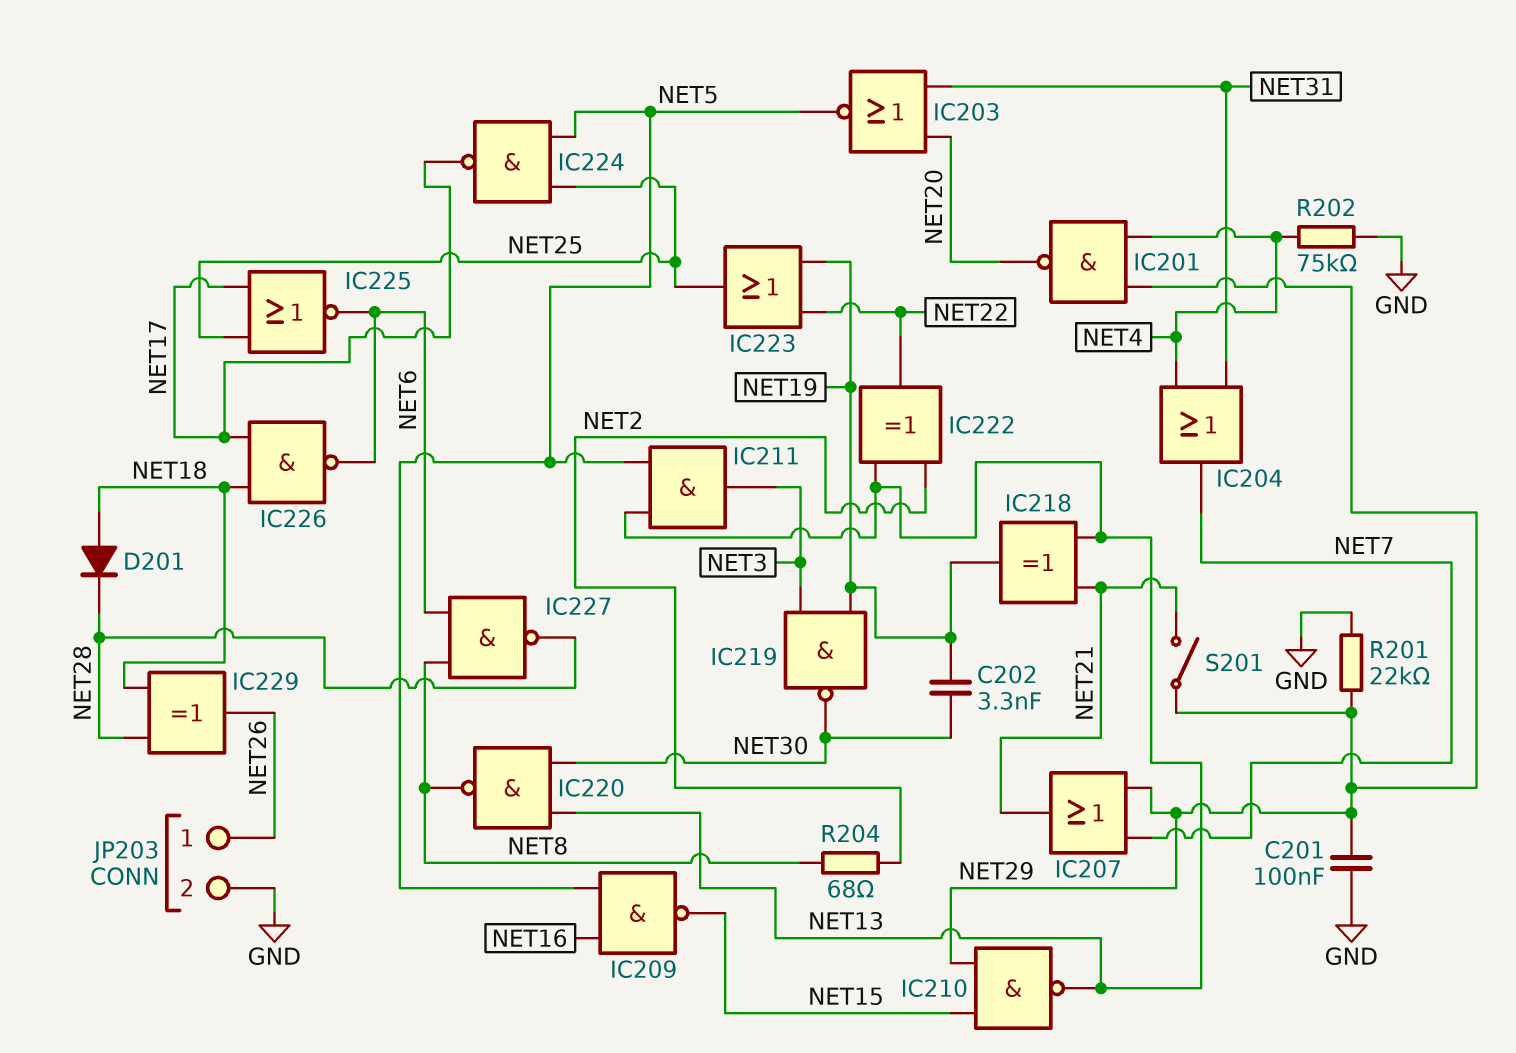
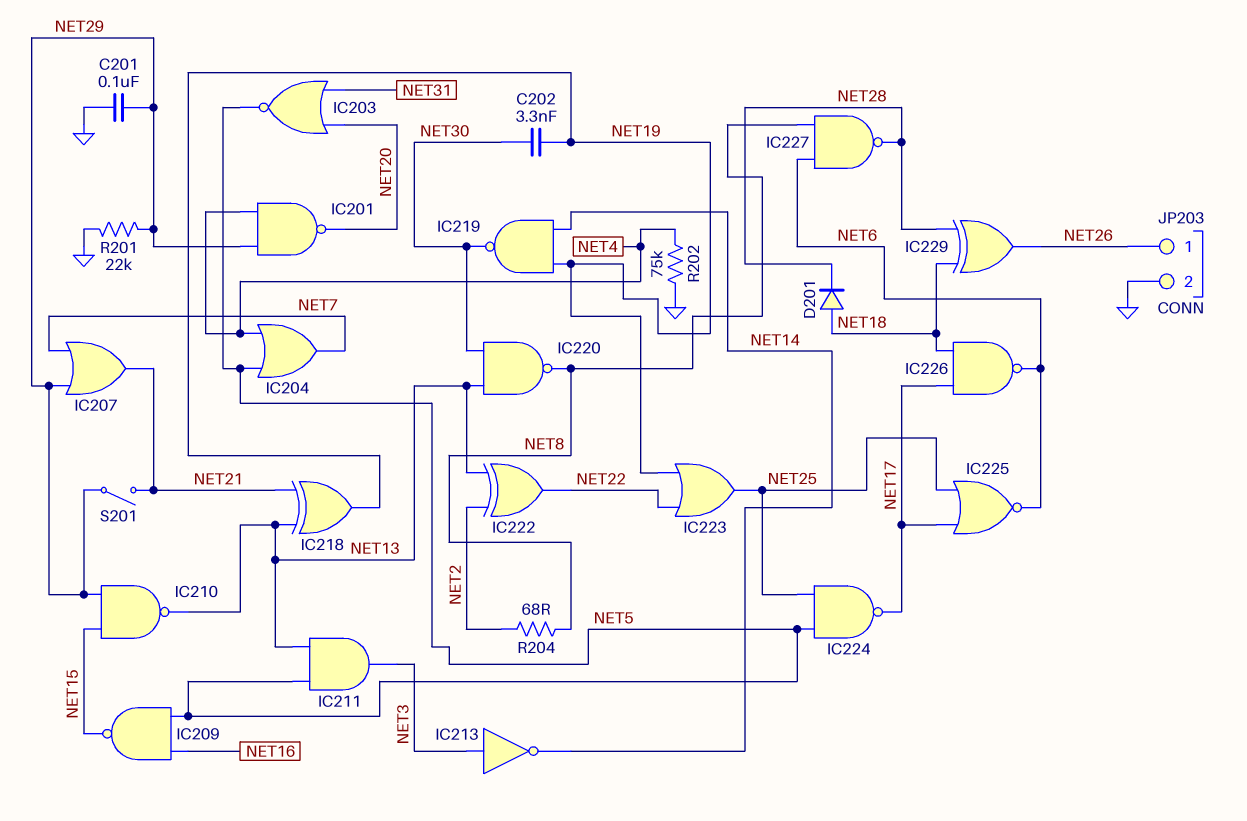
IC204: OR (in NET4, in NET31, out NET7) -> OR (in NET4, in NET5, out NET7)
IC213: none -> NOT (in NET3, out NET14)
IC219: NAND (in NET3, in NET19, out NET30) -> NAND (in NET14, in NET19, out NET30)

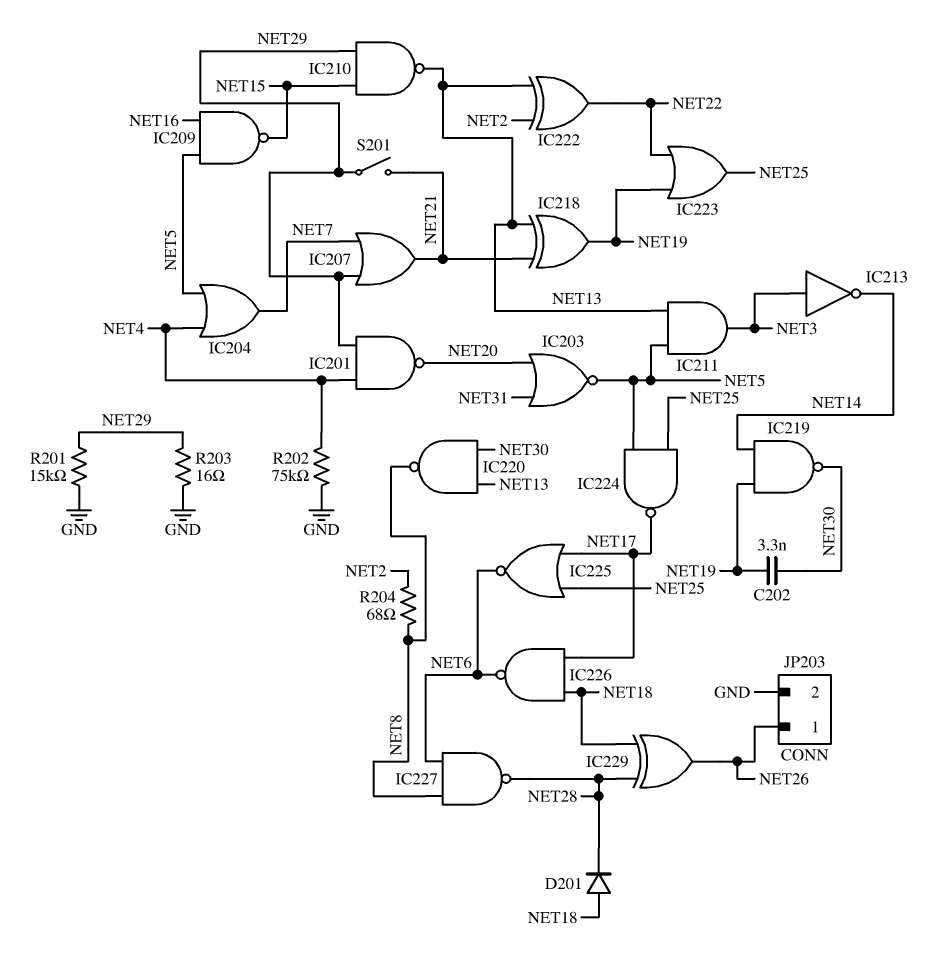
C201: 100nF (GND, NET29) -> none
R201: 22k (GND, NET29) -> 15k (GND, NET29)
R203: none -> 16 (GND, NET29)

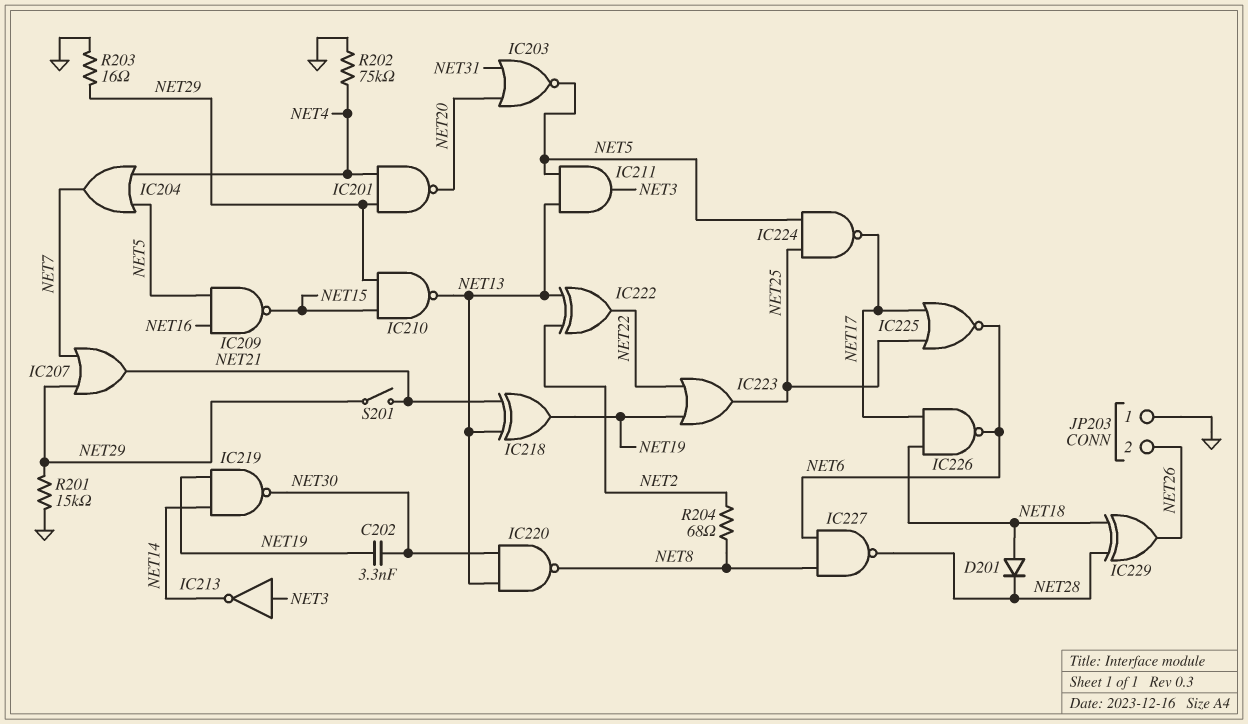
JP203 pin 1: NET26 -> GND
JP203 pin 2: GND -> NET26

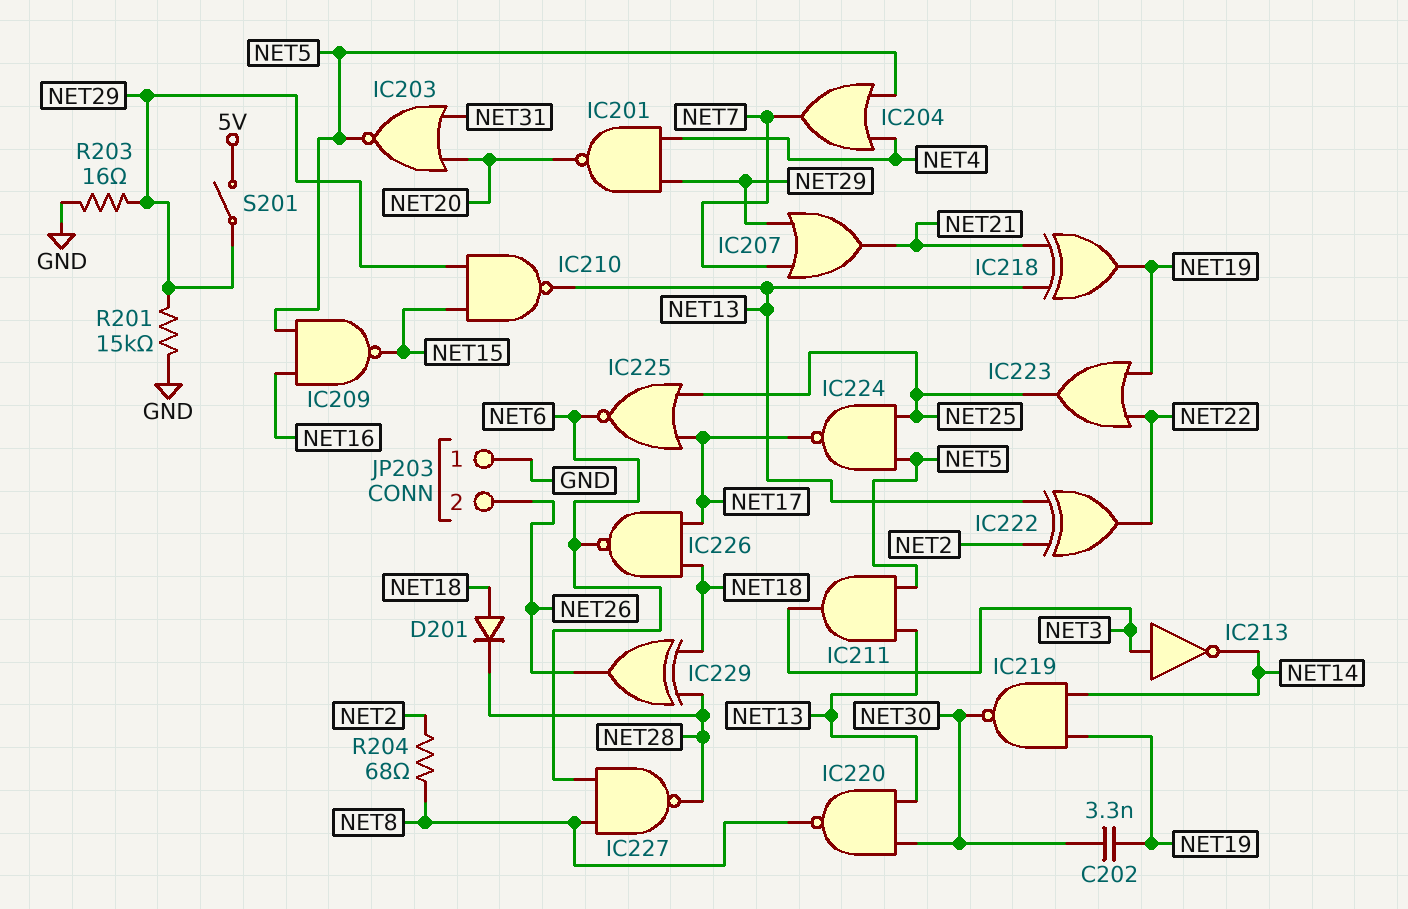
R202: 75k (GND, NET4) -> none
S201: switch (NET21, NET29) -> switch (5V, NET29)

